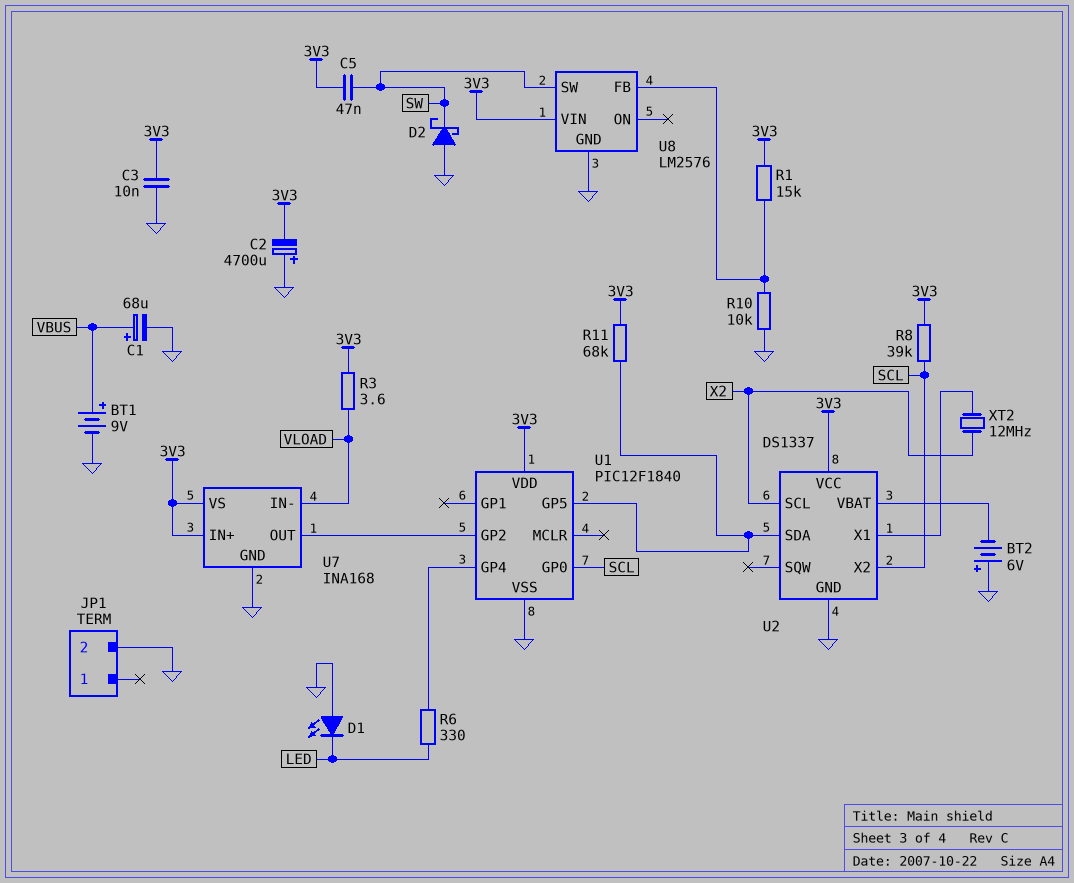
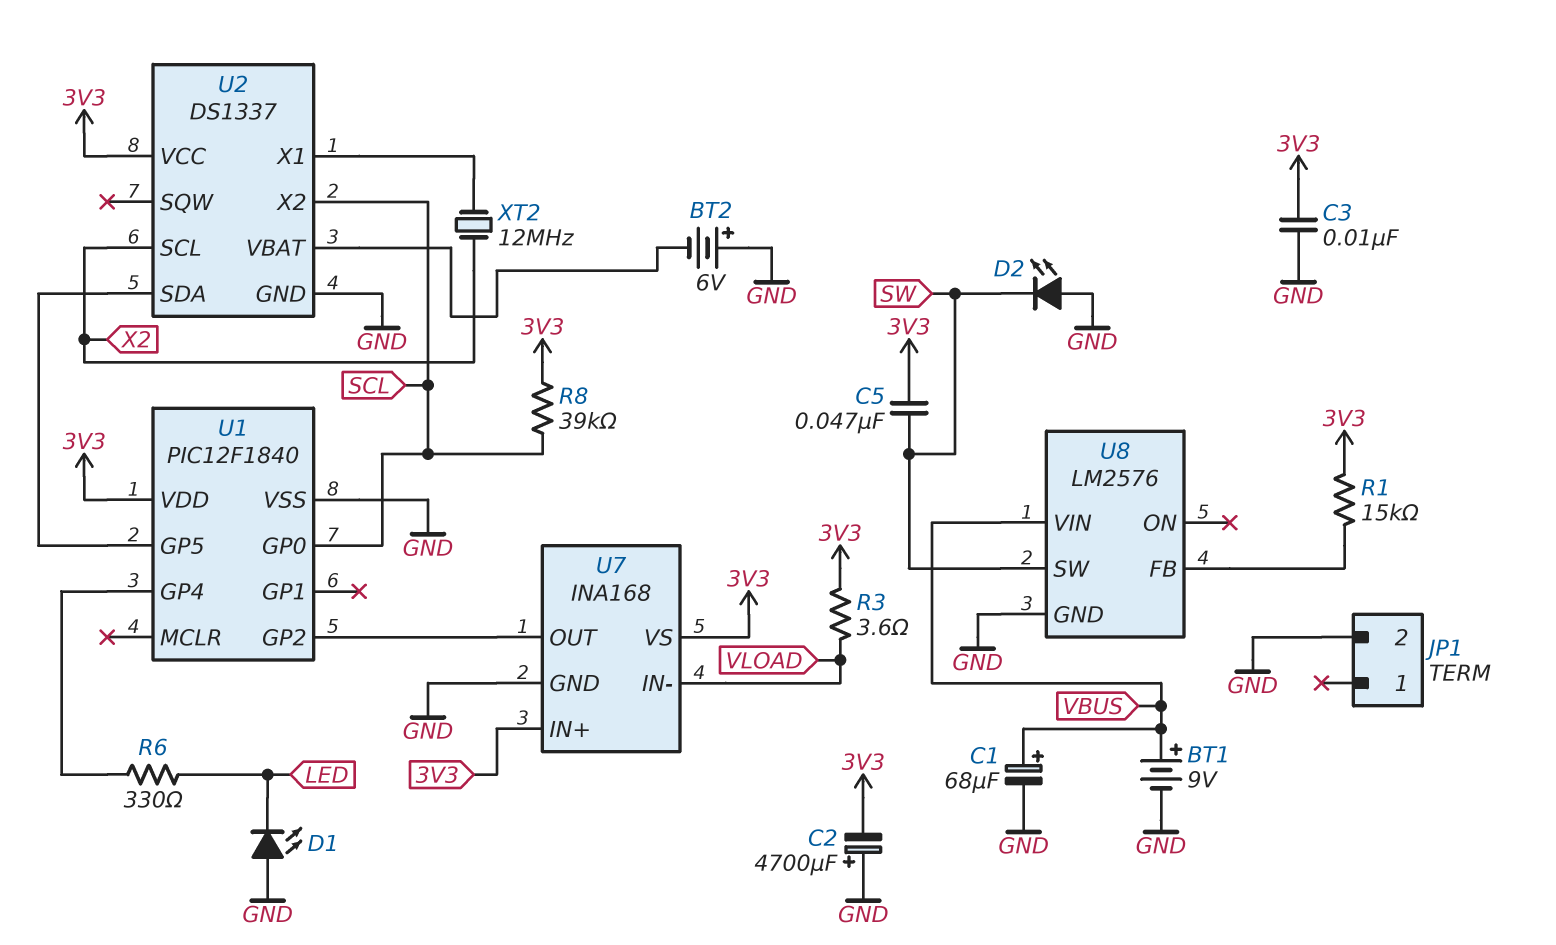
D2: schottky (A GND, K SW) -> LED (A GND, K SW)
R10: 10k (GND, U8/FB) -> none
R11: 68k (3V3, U1/GP5) -> none
U8 pin VIN: 3V3 -> VBUS

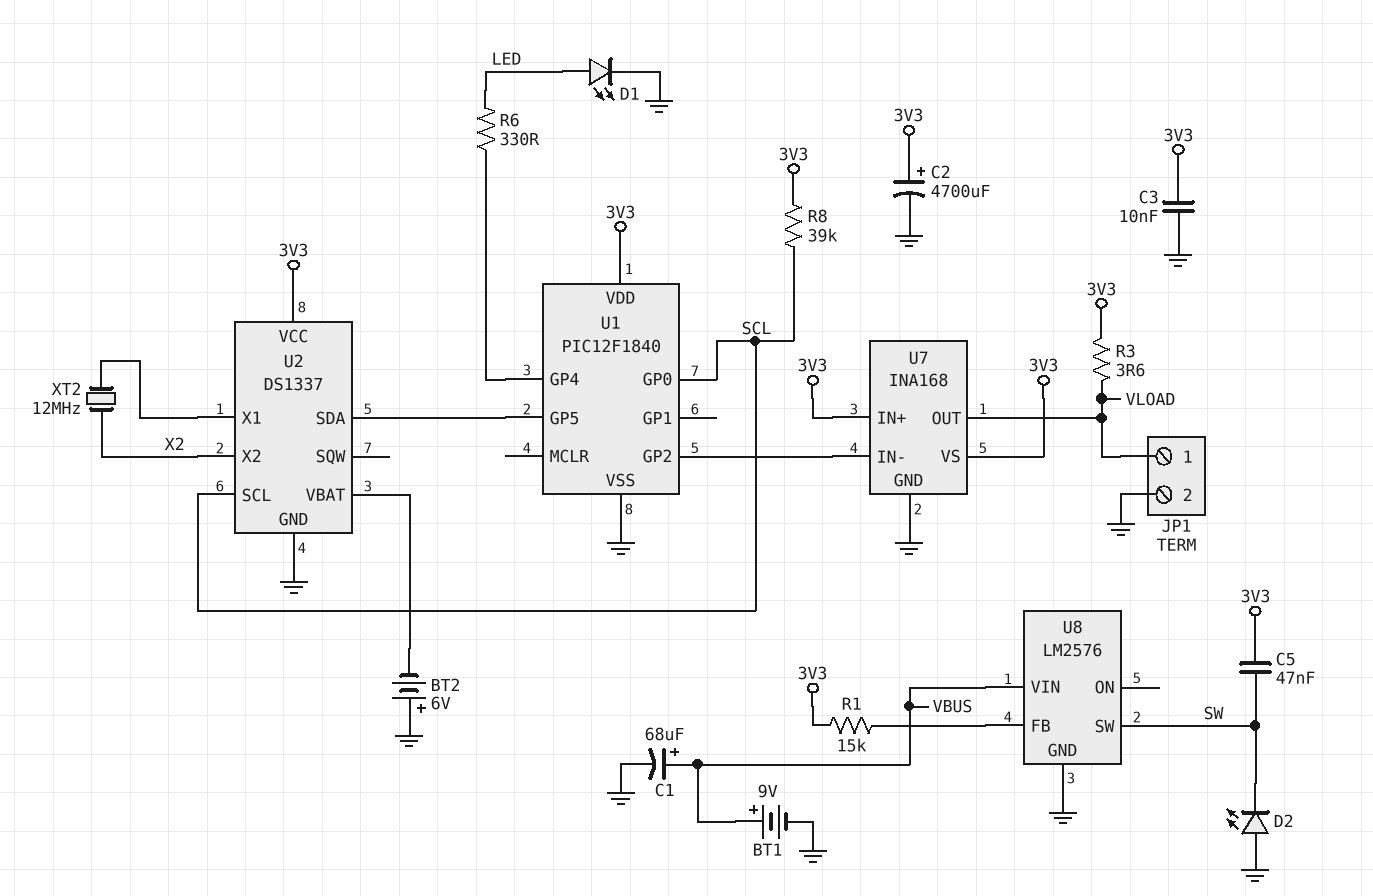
C2: 4700uF (plus GND, minus 3V3) -> 4700uF (plus 3V3, minus GND)
D1: LED (A GND, K LED) -> LED (A LED, K GND)
JP1 pin 1: none -> VLOAD
U2 pin SCL: X2 -> SCL
U2 pin X2: SCL -> X2
U7 pin IN-: VLOAD -> U1/GP2
U7 pin OUT: U1/GP2 -> VLOAD

